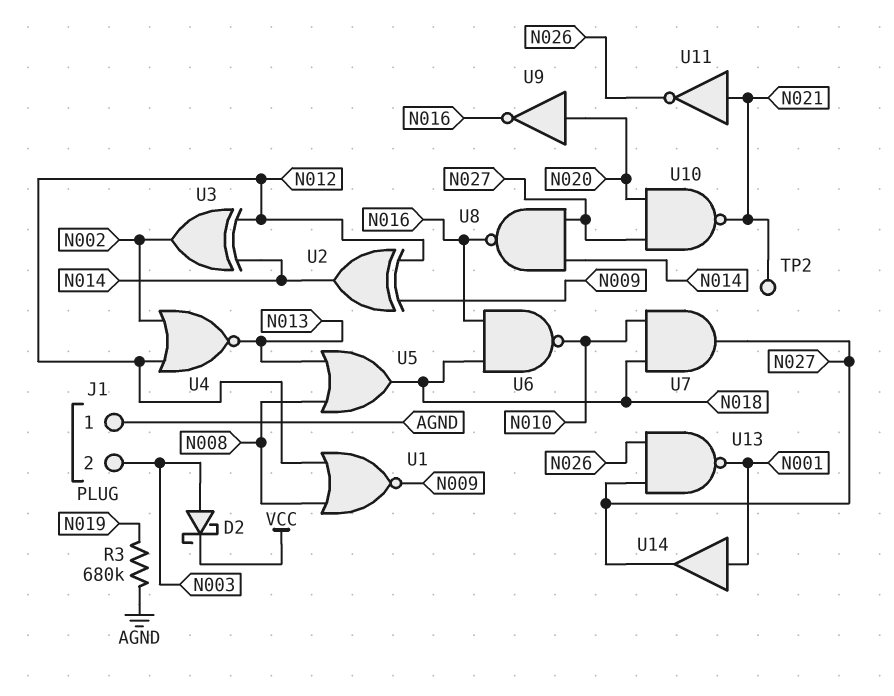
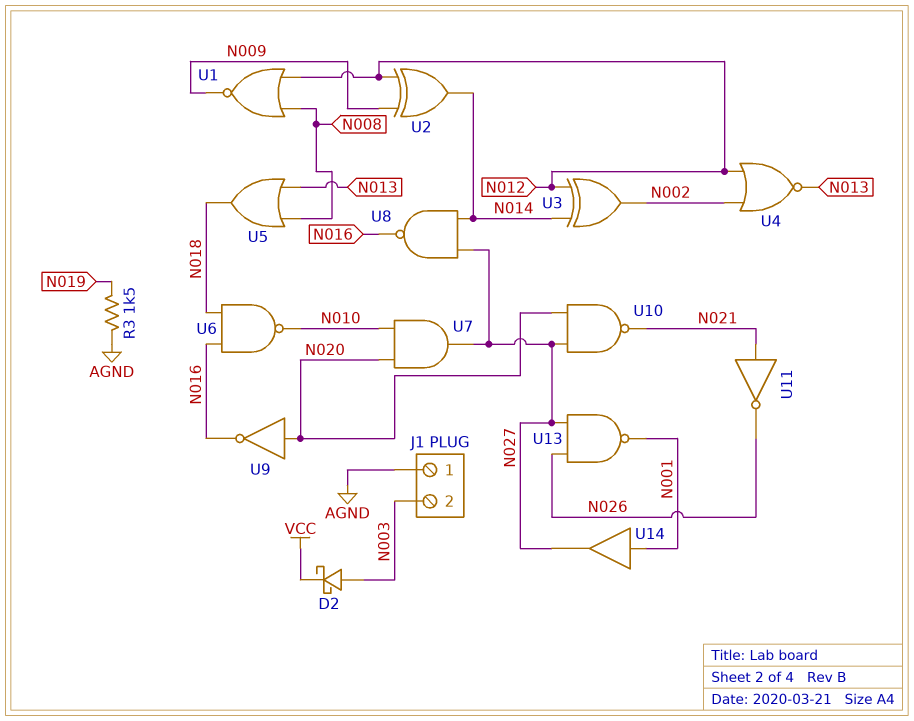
R3: 680k (AGND, N019) -> 1.5k (AGND, N019)
TP2: test point (N021) -> none
U7: AND (in N010, in N018, out N027) -> AND (in N010, in N020, out N027)

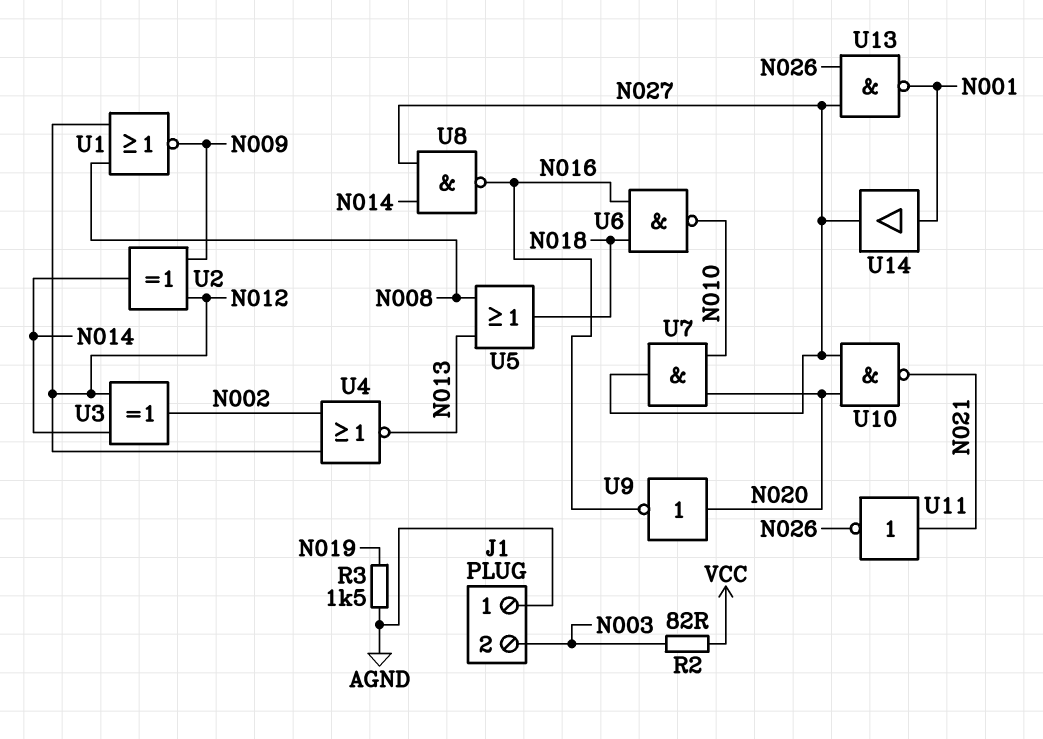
D2: schottky (A N003, K VCC) -> none
R2: none -> 82 (N003, VCC)

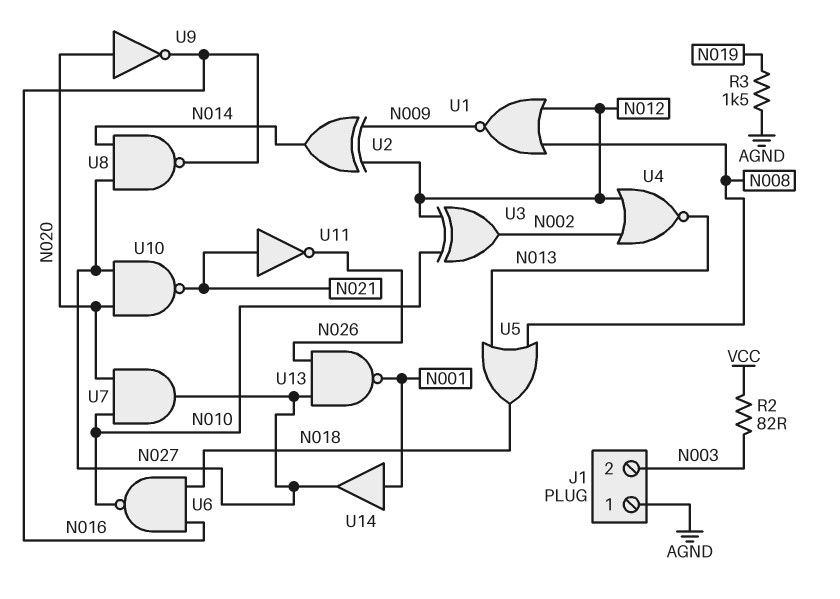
U3: XOR (in N012, in N014, out N002) -> XOR (in N010, in N012, out N002)

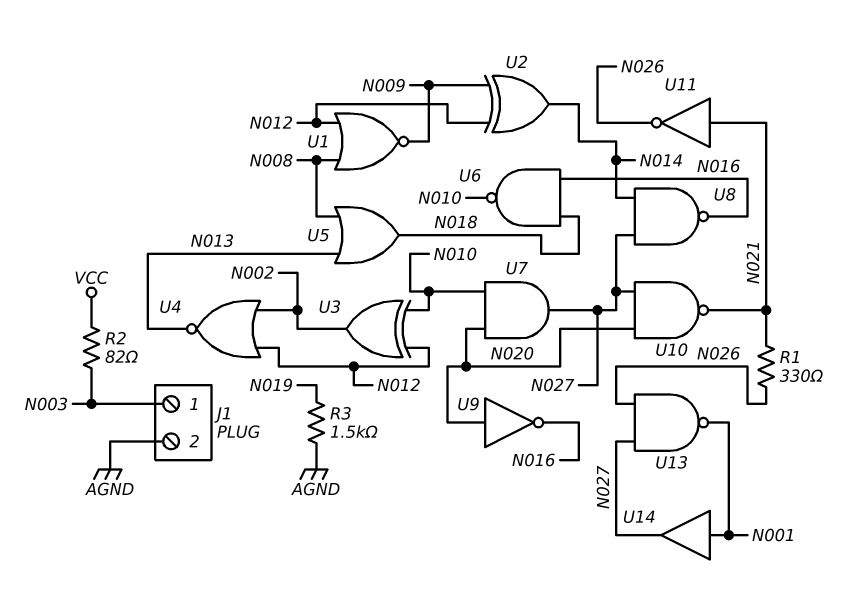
J1 pin 1: AGND -> N003
J1 pin 2: N003 -> AGND
R1: none -> 330 (N021, N026)

